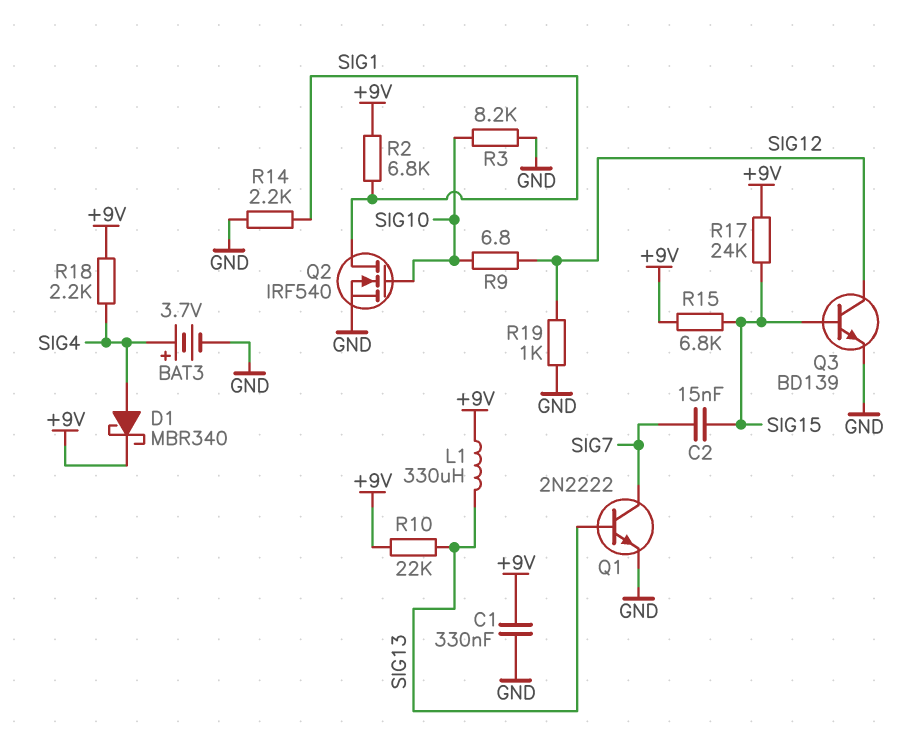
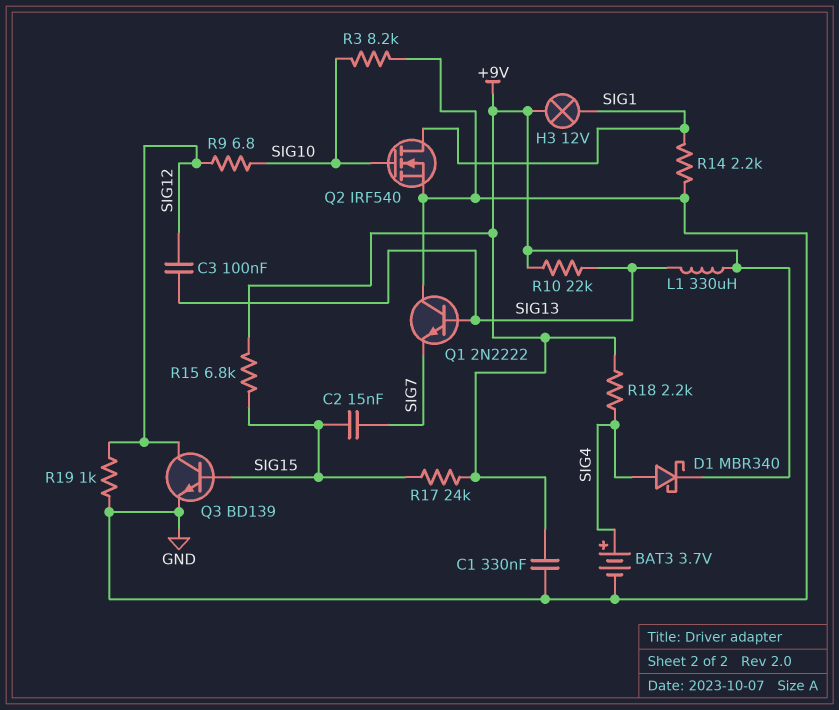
C3: none -> 100nF (SIG12, SIG13)
H3: none -> lamp 12V (+9V, SIG1)
Q1: NPN 2N2222 (B SIG13, C SIG7, E GND) -> NPN 2N2222 (B SIG13, C GND, E SIG7)
R2: 6.8k (+9V, SIG1) -> none

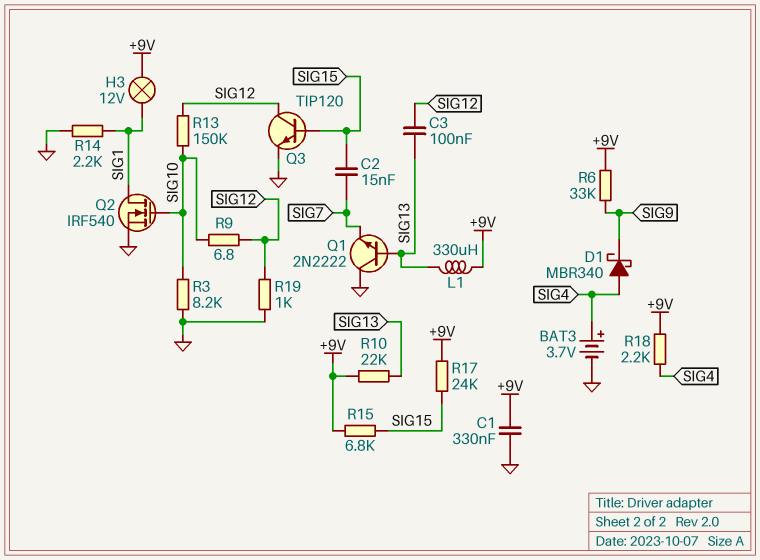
D1: schottky MBR340 (A SIG4, K +9V) -> schottky MBR340 (A SIG4, K SIG9)
Q3: NPN BD139 (B SIG15, C SIG12, E GND) -> NPN TIP120 (B SIG15, C SIG12, E GND)
R6: none -> 33k (+9V, SIG9)
R13: none -> 150k (SIG10, SIG12)

